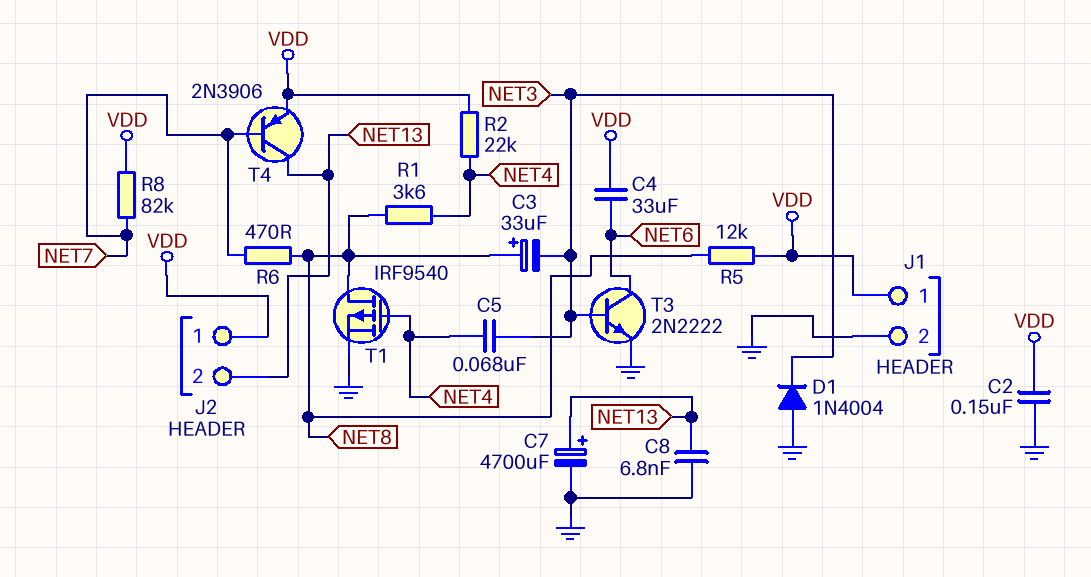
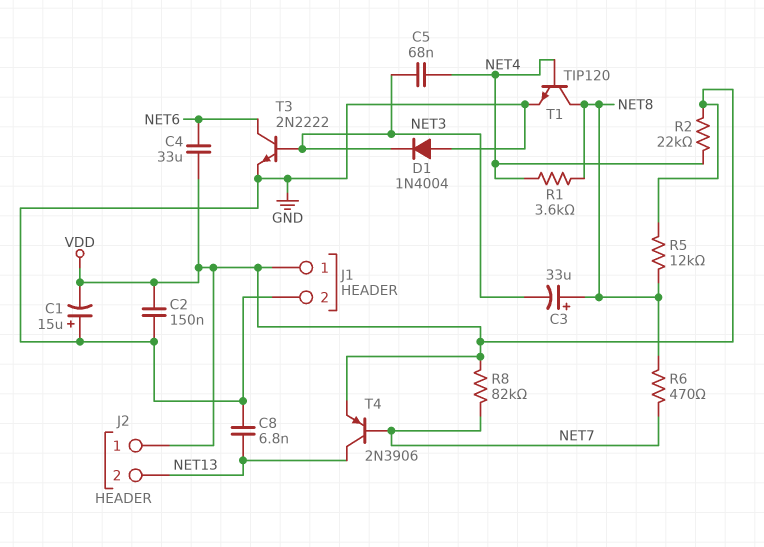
C1: none -> 15uF (plus GND, minus VDD)
C7: 4700uF (plus NET13, minus GND) -> none
T1: PMOS IRF9540 (G NET4, D NET8, S GND) -> NPN TIP120 (B NET4, C NET8, E GND)

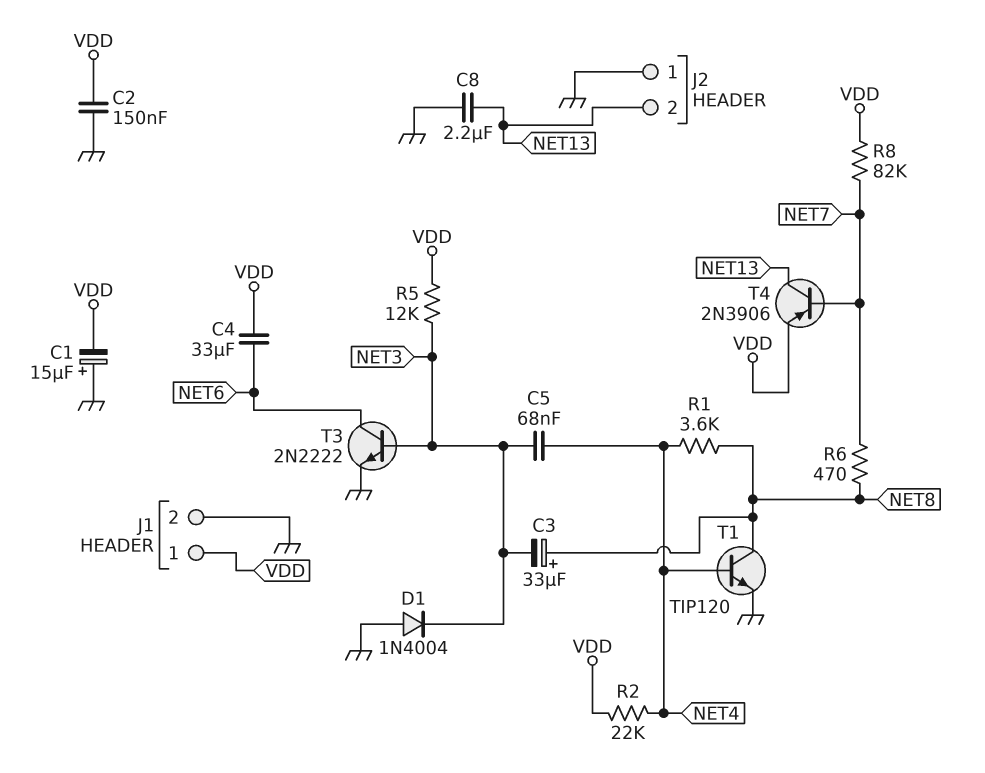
C8: 6.8nF (GND, NET13) -> 2.2uF (GND, NET13)
J2 pin 1: VDD -> GND
R5: 12k (NET8, VDD) -> 12k (NET3, VDD)

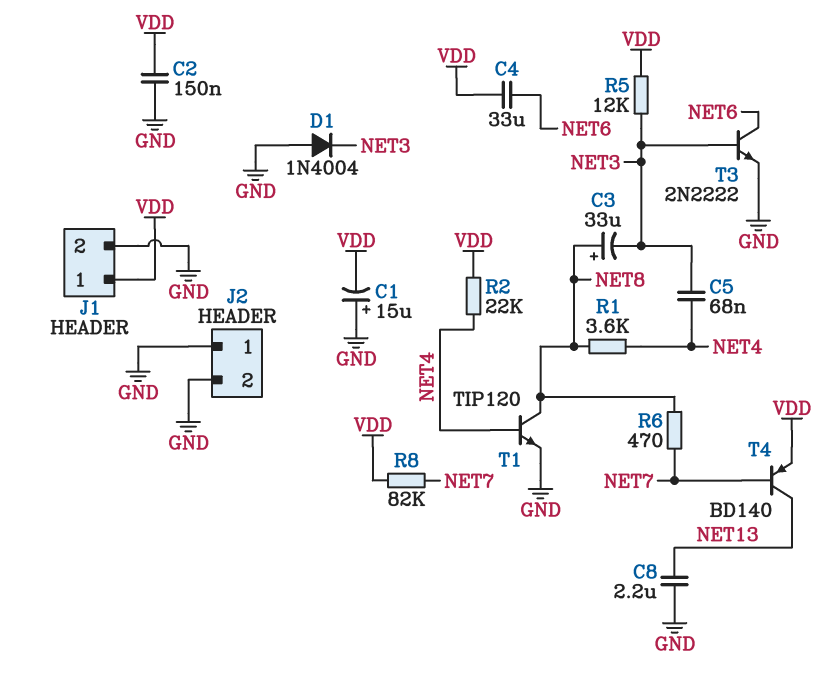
J2 pin 2: NET13 -> GND
T4: PNP 2N3906 (B NET7, C NET13, E VDD) -> PNP BD140 (B NET7, C NET13, E VDD)

